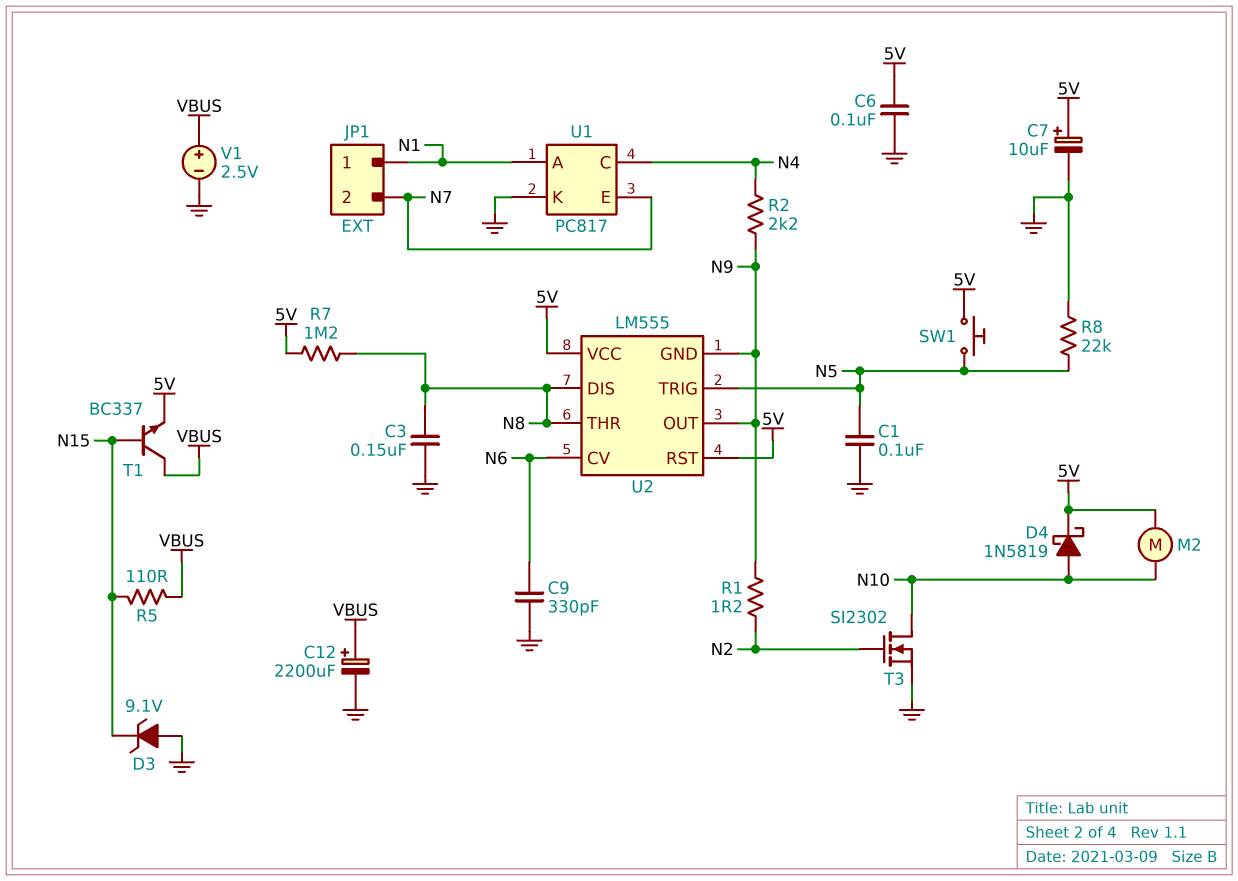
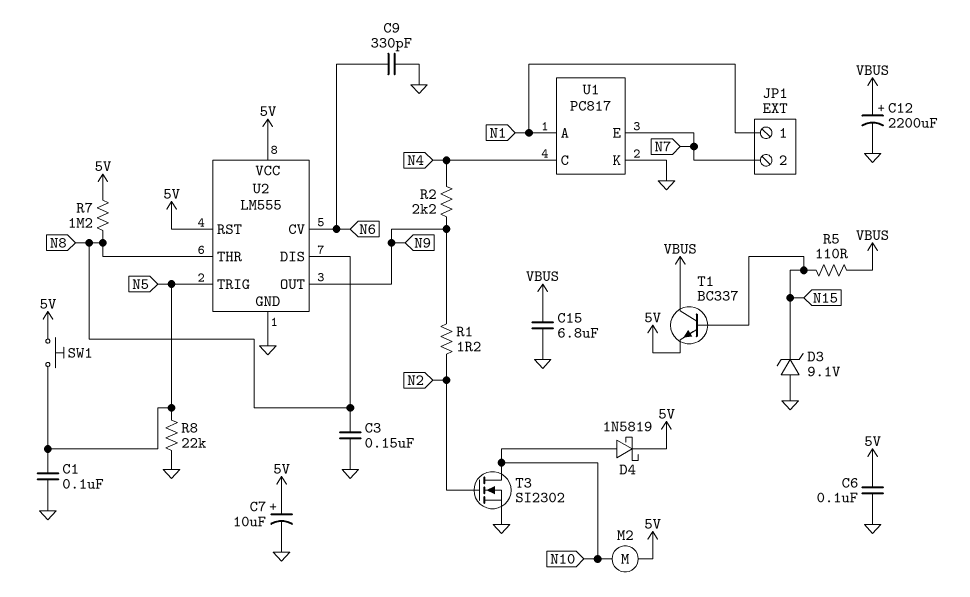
C15: none -> 6.8uF (GND, VBUS)
U2 pin GND: N9 -> GND
V1: 2.5V (plus VBUS, minus GND) -> none

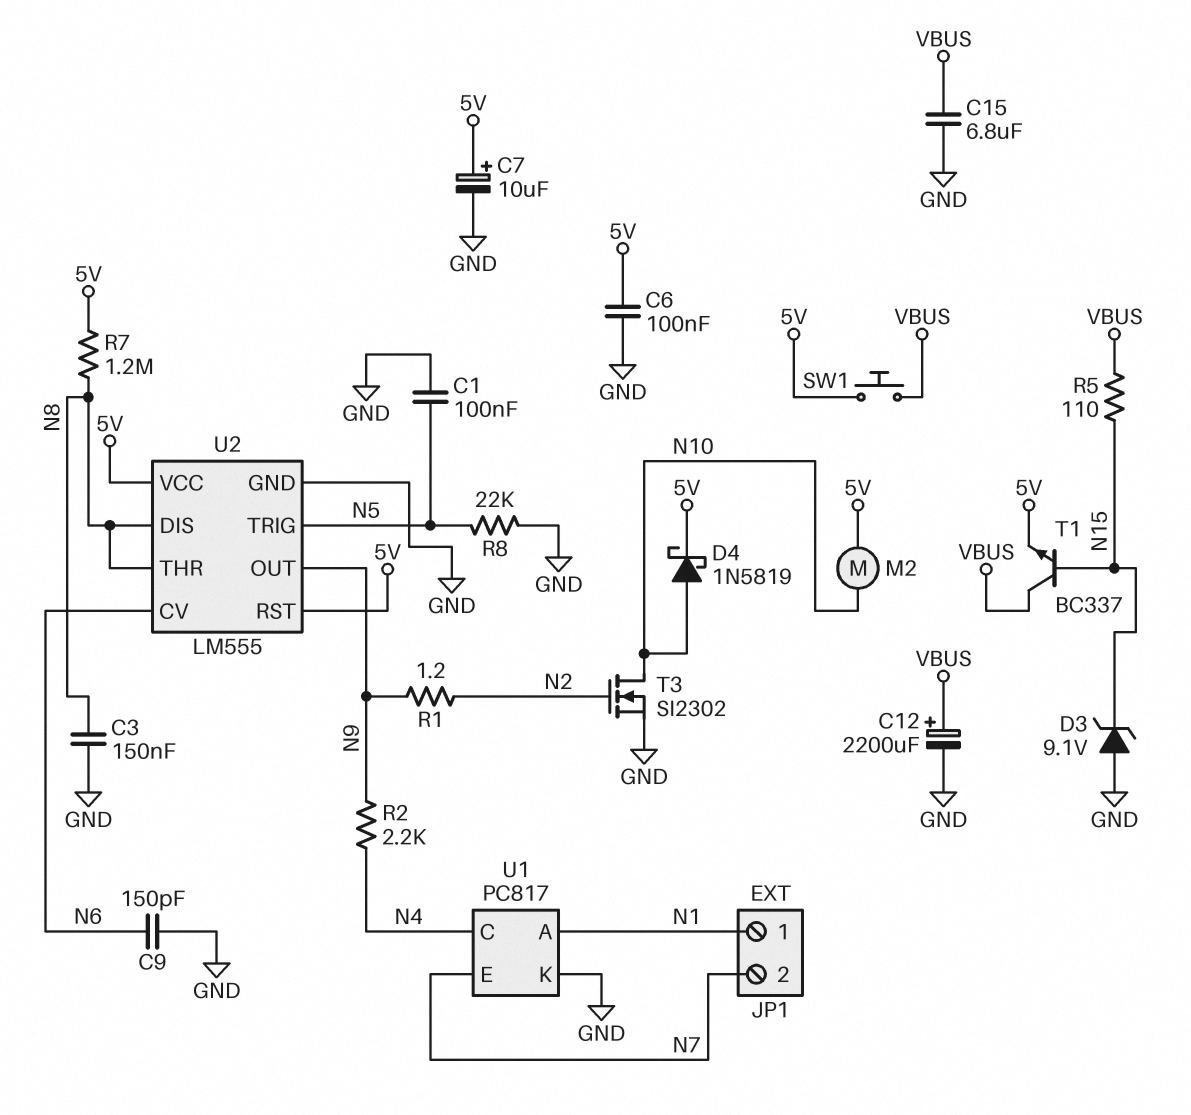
C9: 330pF (GND, N6) -> 150pF (GND, N6)
SW1: button (5V, N5) -> button (5V, VBUS)

